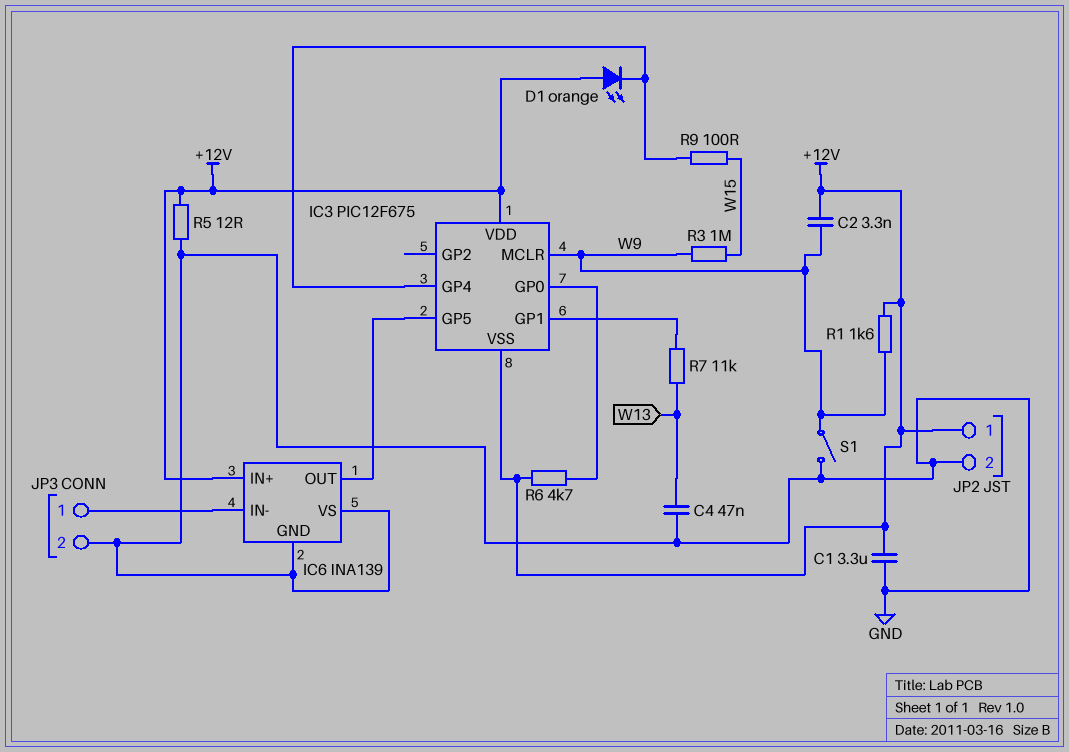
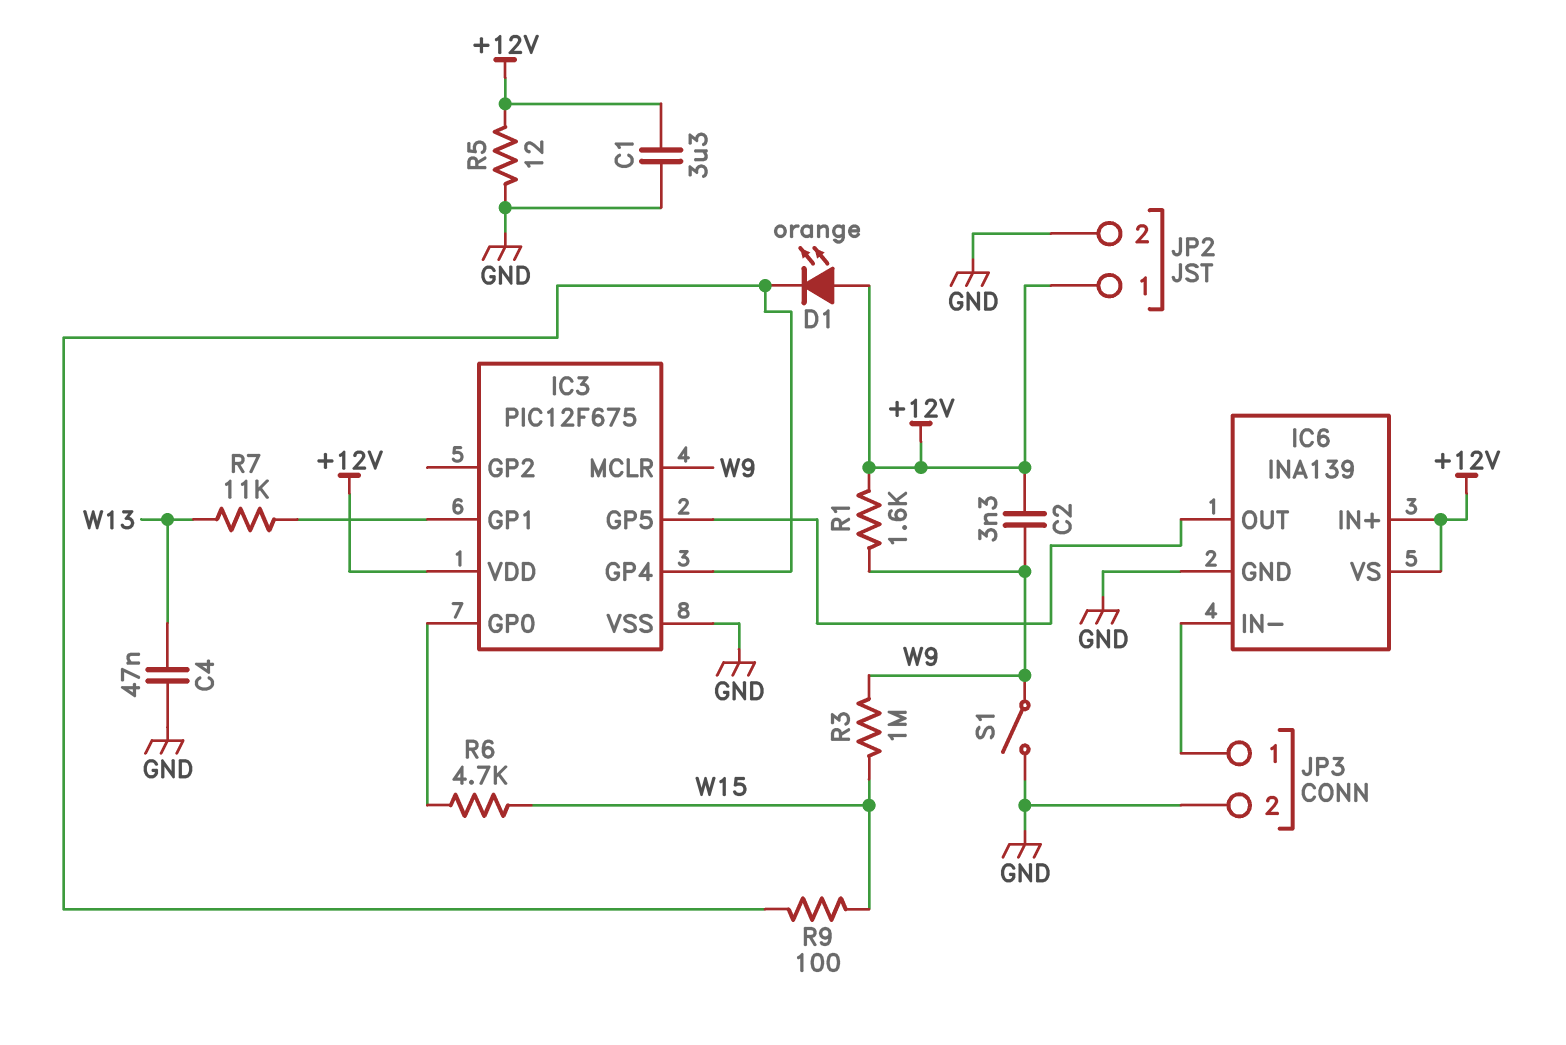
IC3 pin VSS: +12V -> GND
IC6 pin VS: GND -> +12V
R6: 4.7k (+12V, IC3/GP0) -> 4.7k (IC3/GP0, W15)

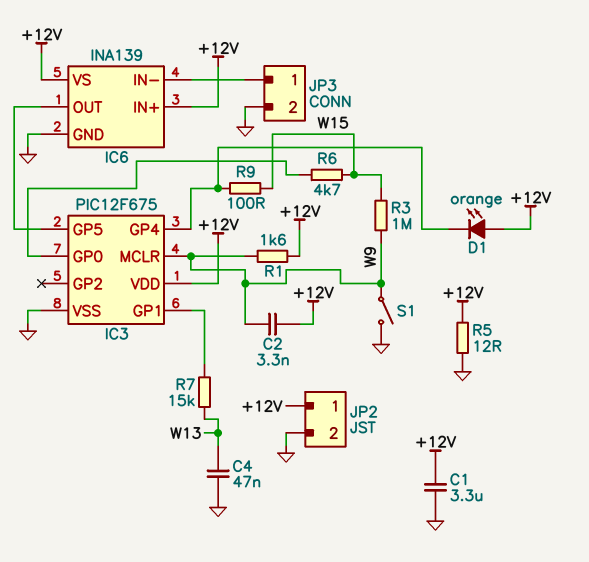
R7: 11k (IC3/GP1, W13) -> 15k (IC3/GP1, W13)

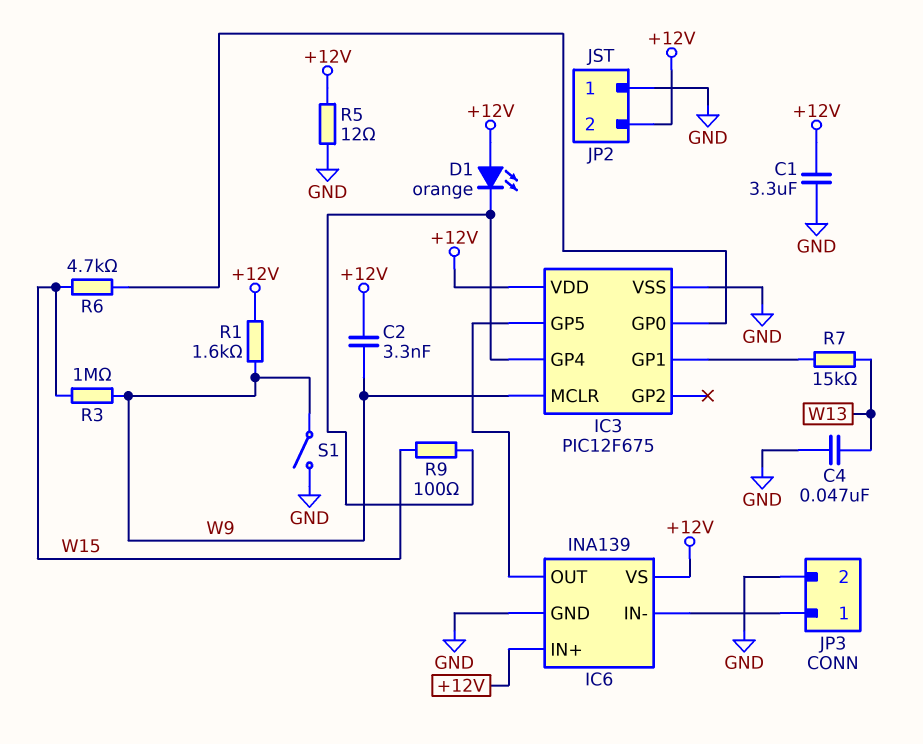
JP2 pin 1: +12V -> GND
JP2 pin 2: GND -> +12V

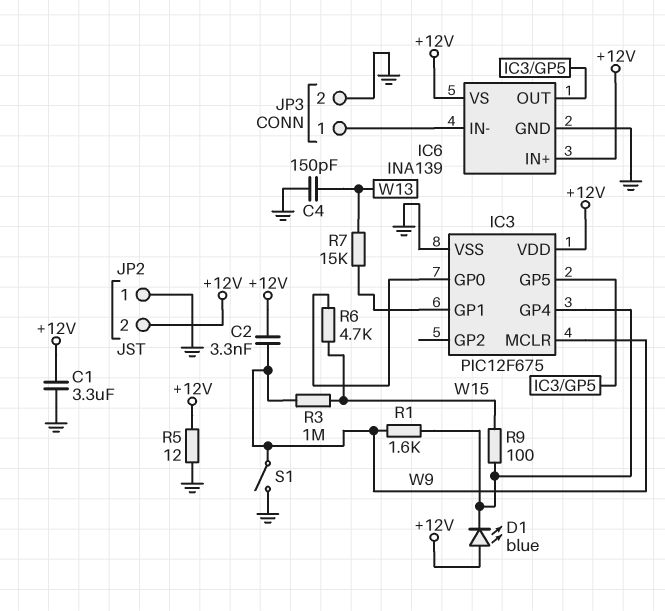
C4: 47nF (GND, W13) -> 150pF (GND, W13)
D1: LED orange (A +12V, K IC3/GP4) -> LED blue (A +12V, K IC3/GP4)
R1: 1.6k (+12V, W9) -> 1.6k (IC3/GP4, W9)

